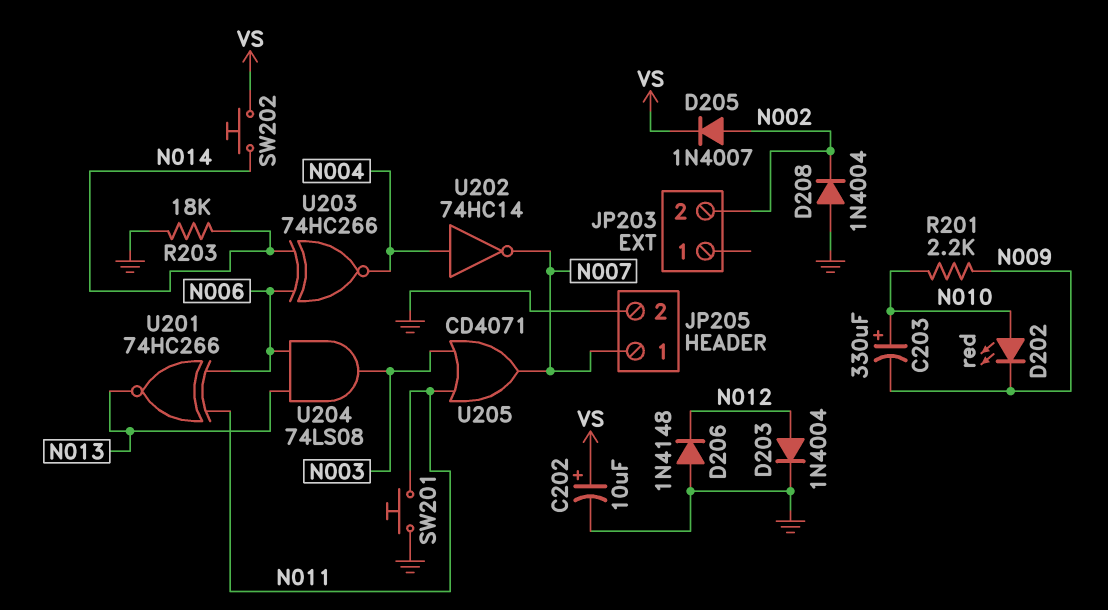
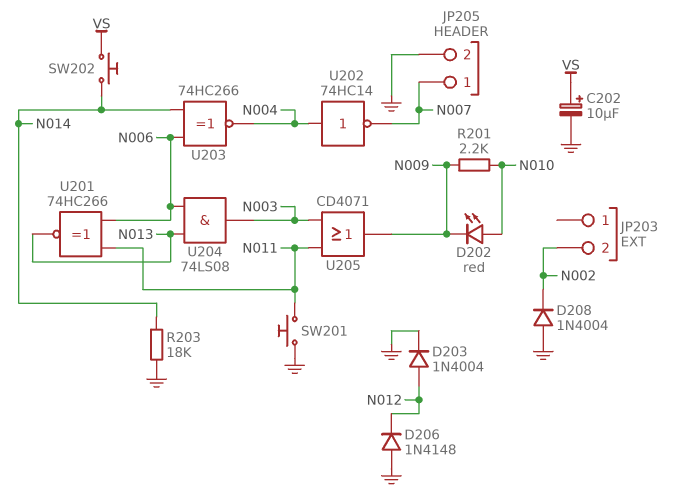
C203: 330uF (plus N010, minus N009) -> none
D205: diode 1N4007 (A N002, K VS) -> none
U205: OR CD4071 (in N003, in N011, out N007) -> OR CD4071 (in N003, in N011, out N009)

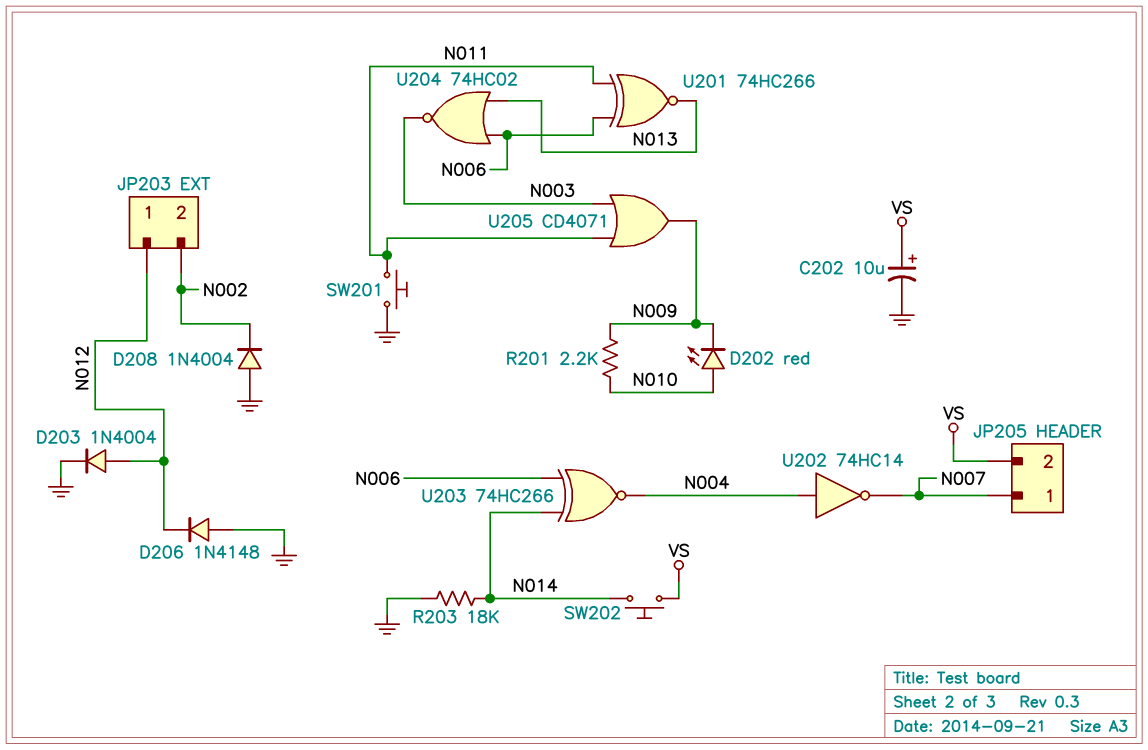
JP203 pin 1: none -> N012
JP205 pin 2: GND -> VS
U204: AND 74LS08 (in N006, in N013, out N003) -> NOR 74HC02 (in N006, in N013, out N003)

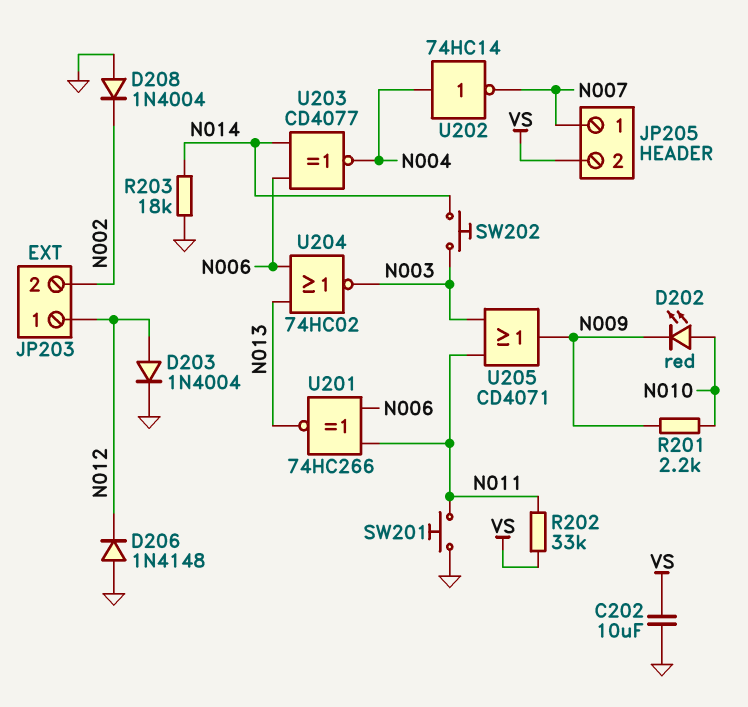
C202: 10uF (plus VS, minus GND) -> 10uF (GND, VS)
R202: none -> 33k (N011, VS)
SW202: button (N014, VS) -> button (N003, N014)
U203: XNOR 74HC266 (in N006, in N014, out N004) -> XNOR CD4077 (in N006, in N014, out N004)

